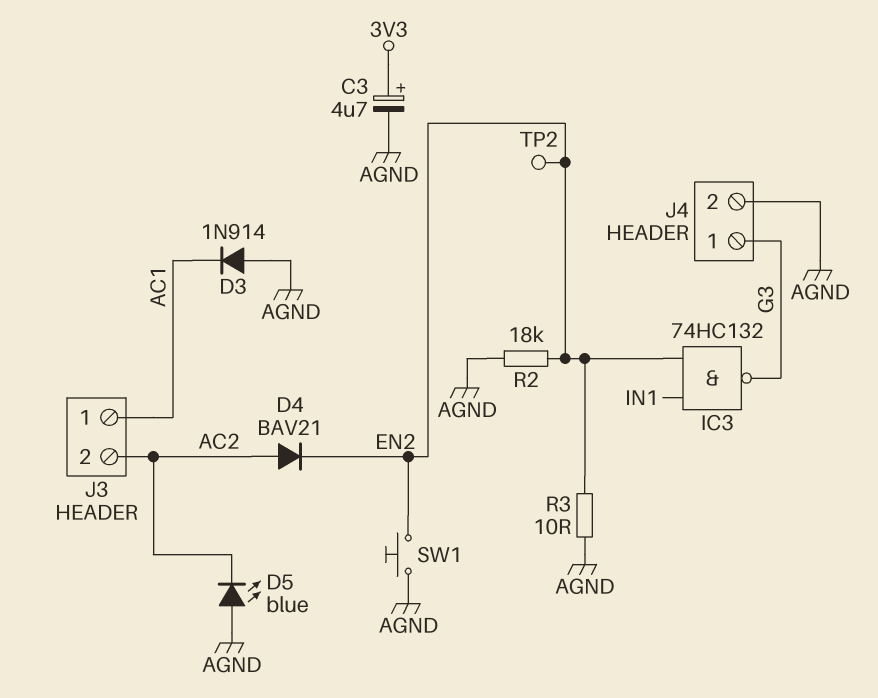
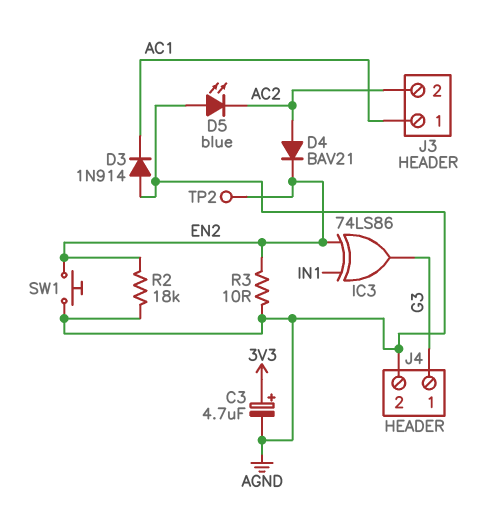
IC3: NAND 74HC132 (in EN2, in IN1, out G3) -> XOR 74LS86 (in EN2, in IN1, out G3)

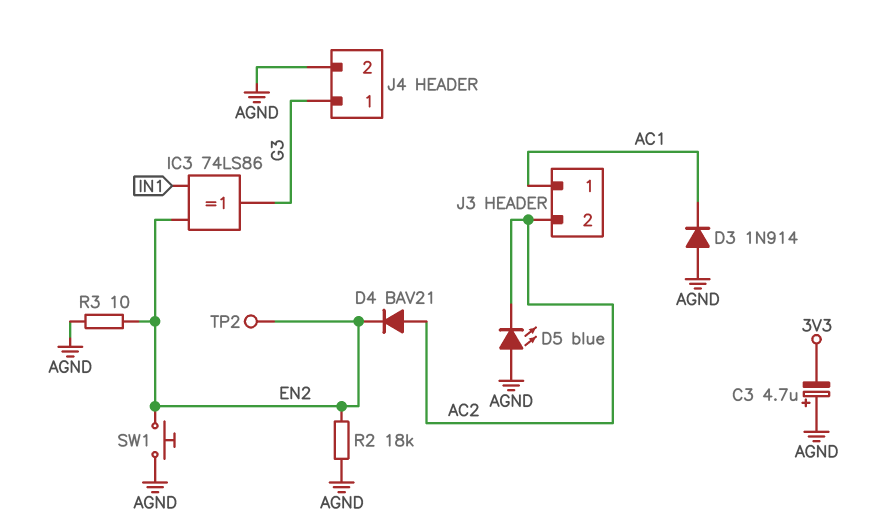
C3: 4.7uF (plus 3V3, minus AGND) -> 4.7uF (plus AGND, minus 3V3)

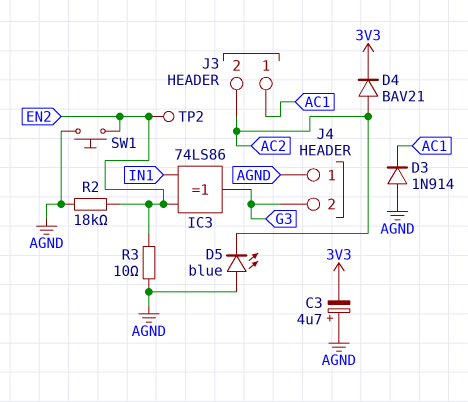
D4: diode BAV21 (A AC2, K EN2) -> diode BAV21 (A AC2, K 3V3)
J4 pin 1: G3 -> AGND
J4 pin 2: AGND -> G3

